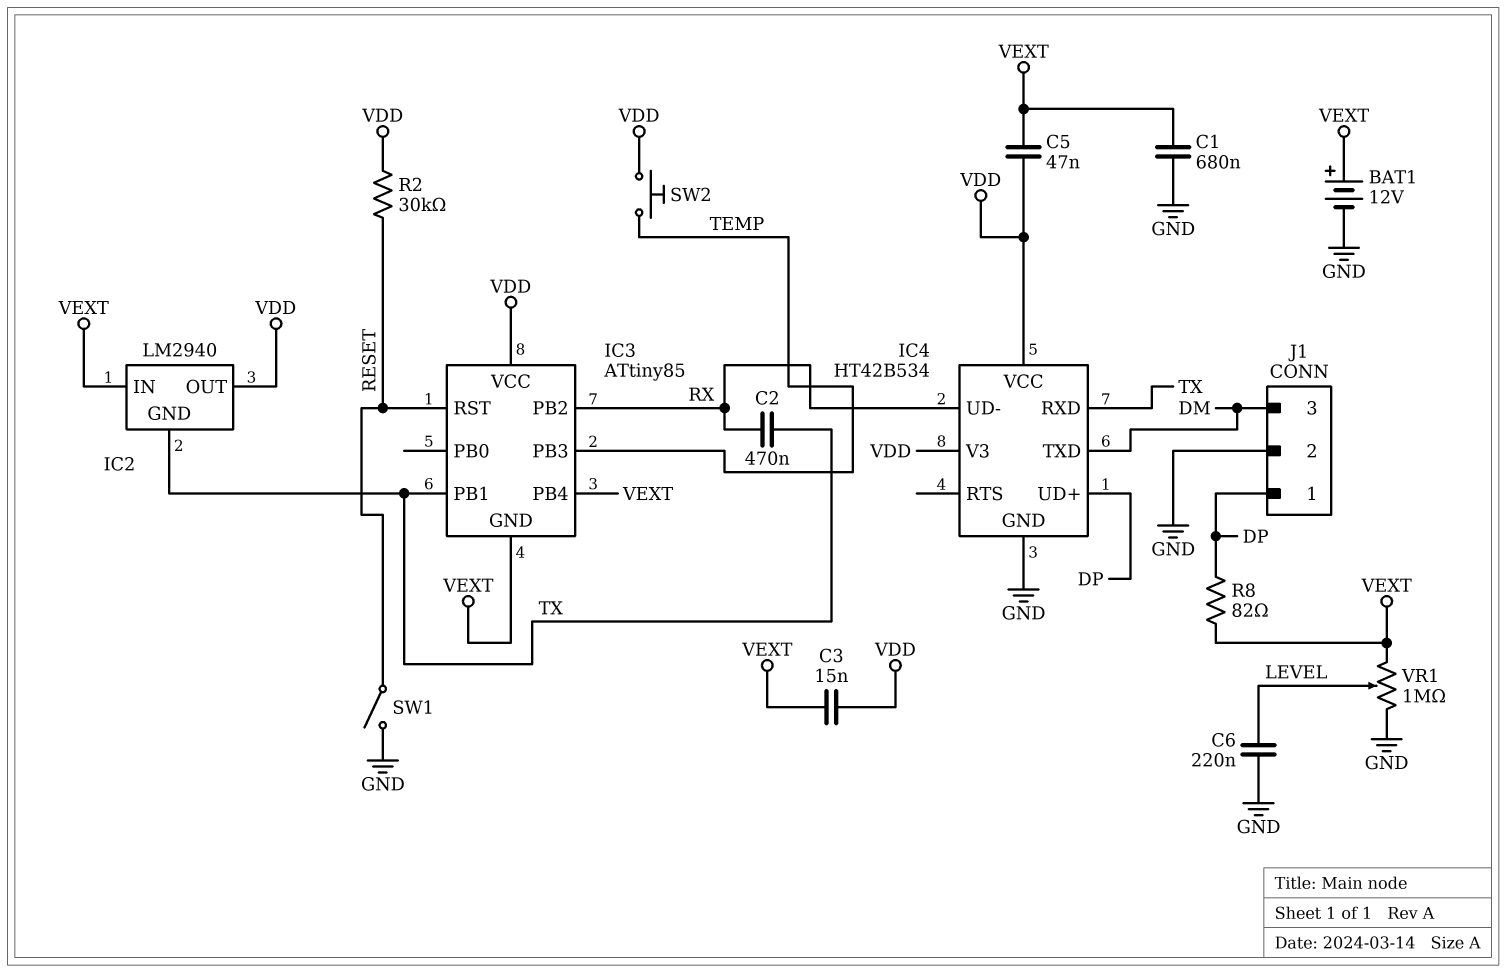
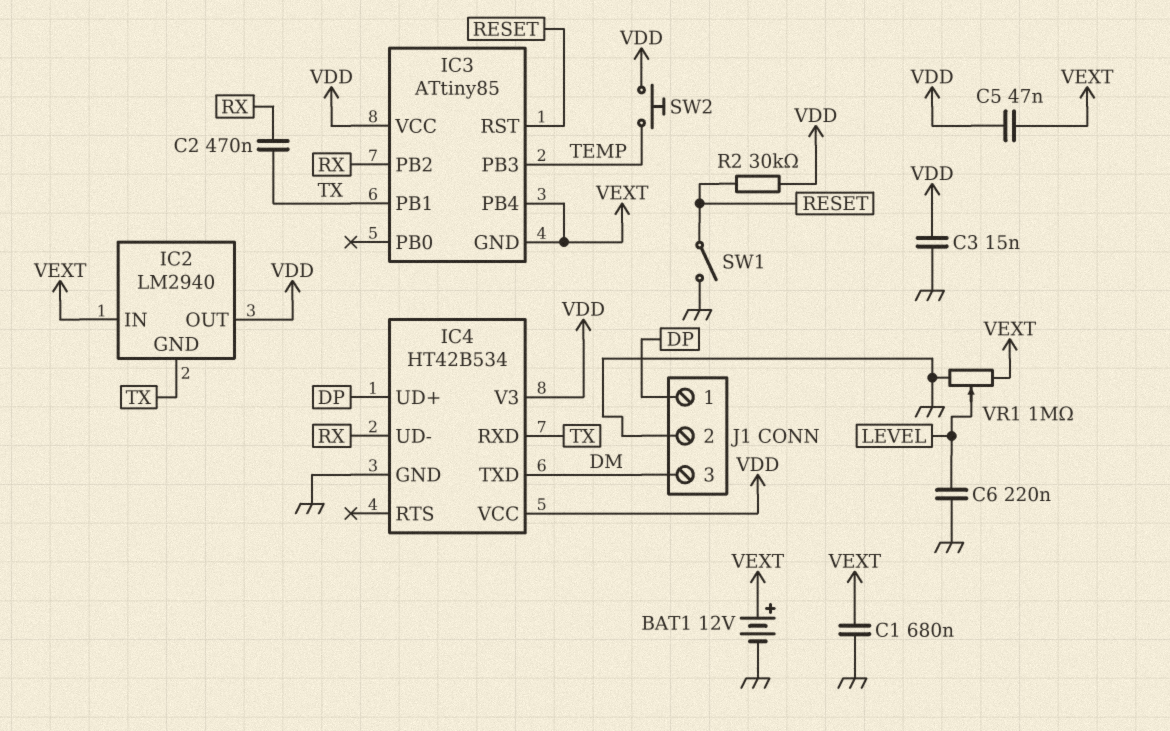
C3: 15nF (VDD, VEXT) -> 15nF (GND, VDD)
R8: 82 (DP, VEXT) -> none

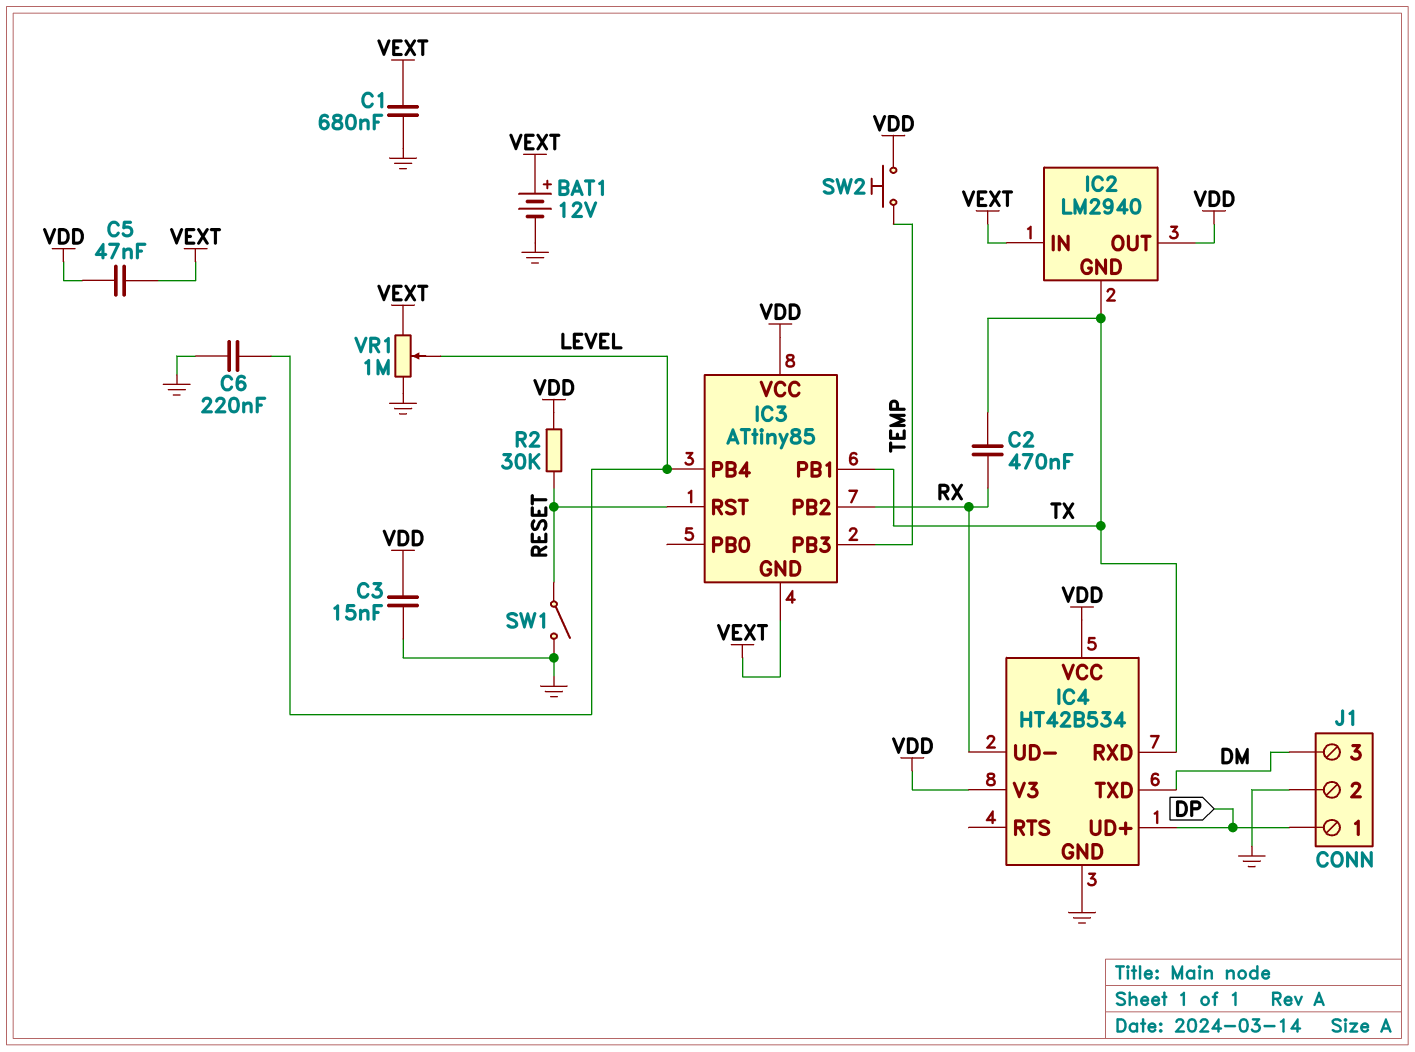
IC3 pin PB4: VEXT -> LEVEL

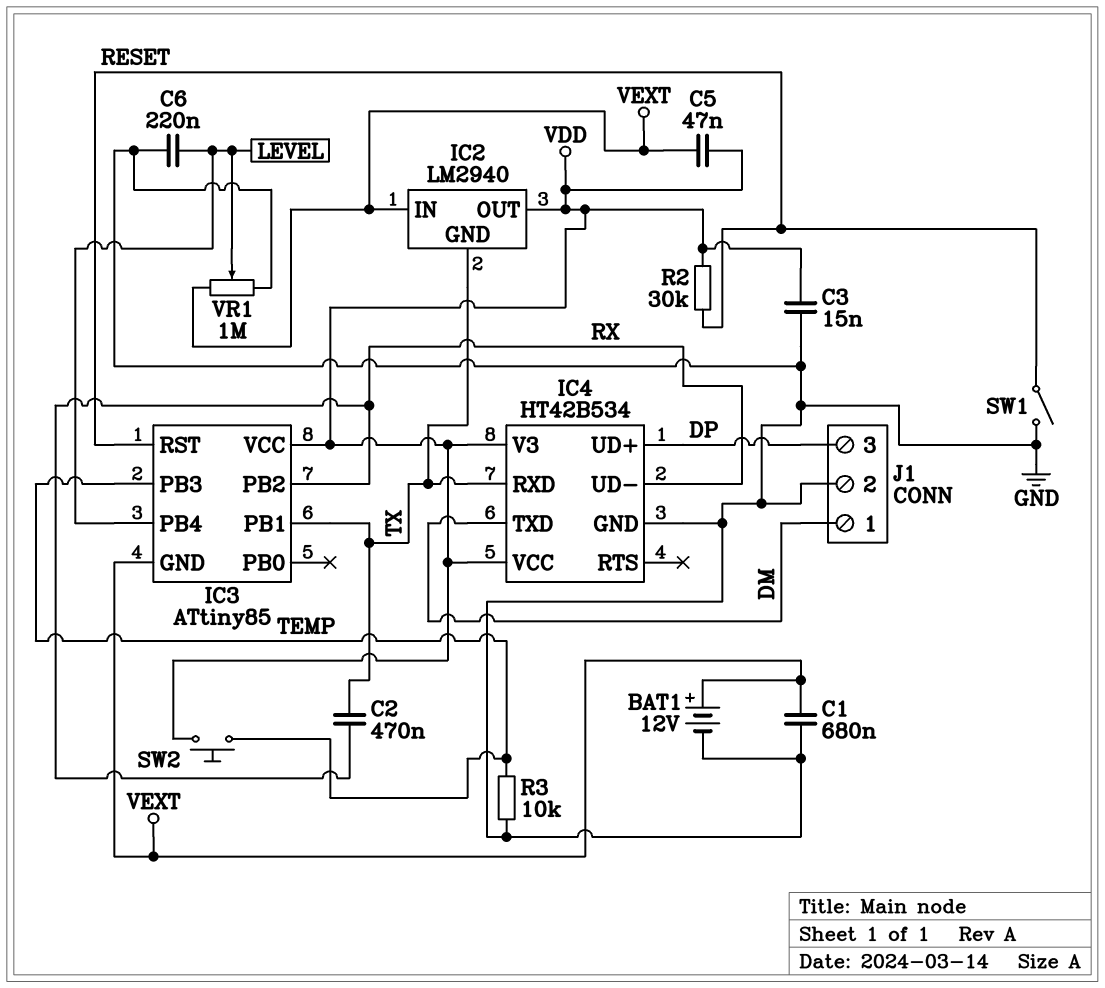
J1 pin 1: DP -> DM
J1 pin 3: DM -> DP
R3: none -> 10k (GND, TEMP)

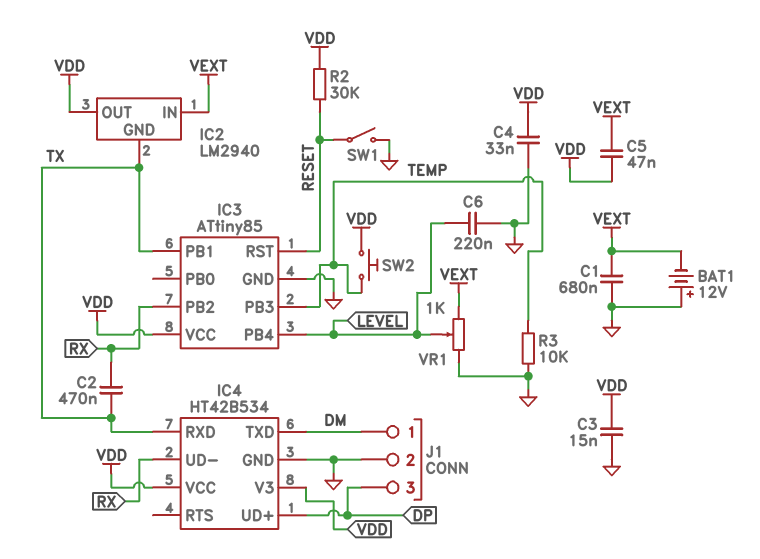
BAT1: 12V (plus VEXT, minus GND) -> 12V (plus GND, minus VEXT)
C4: none -> 33nF (GND, VDD)
IC3 pin GND: VEXT -> GND
VR1: 1M (GND, VEXT, wiper LEVEL) -> 1k (GND, VEXT, wiper LEVEL)

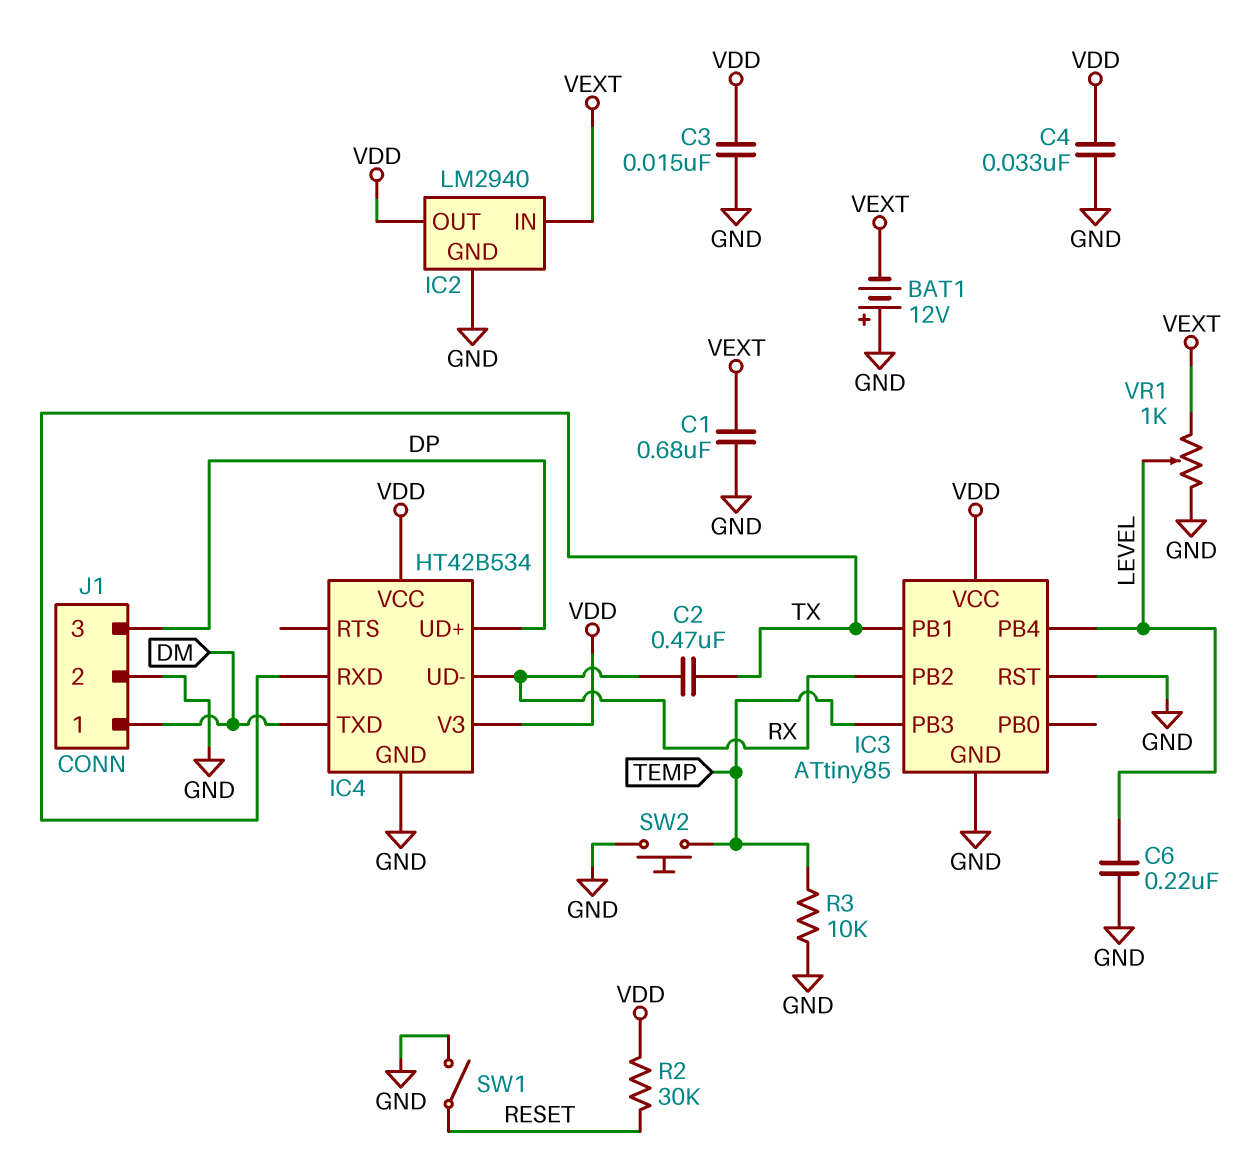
C5: 47nF (VDD, VEXT) -> none
IC2 pin GND: TX -> GND
IC3 pin RST: RESET -> GND
SW2: button (TEMP, VDD) -> button (GND, TEMP)

